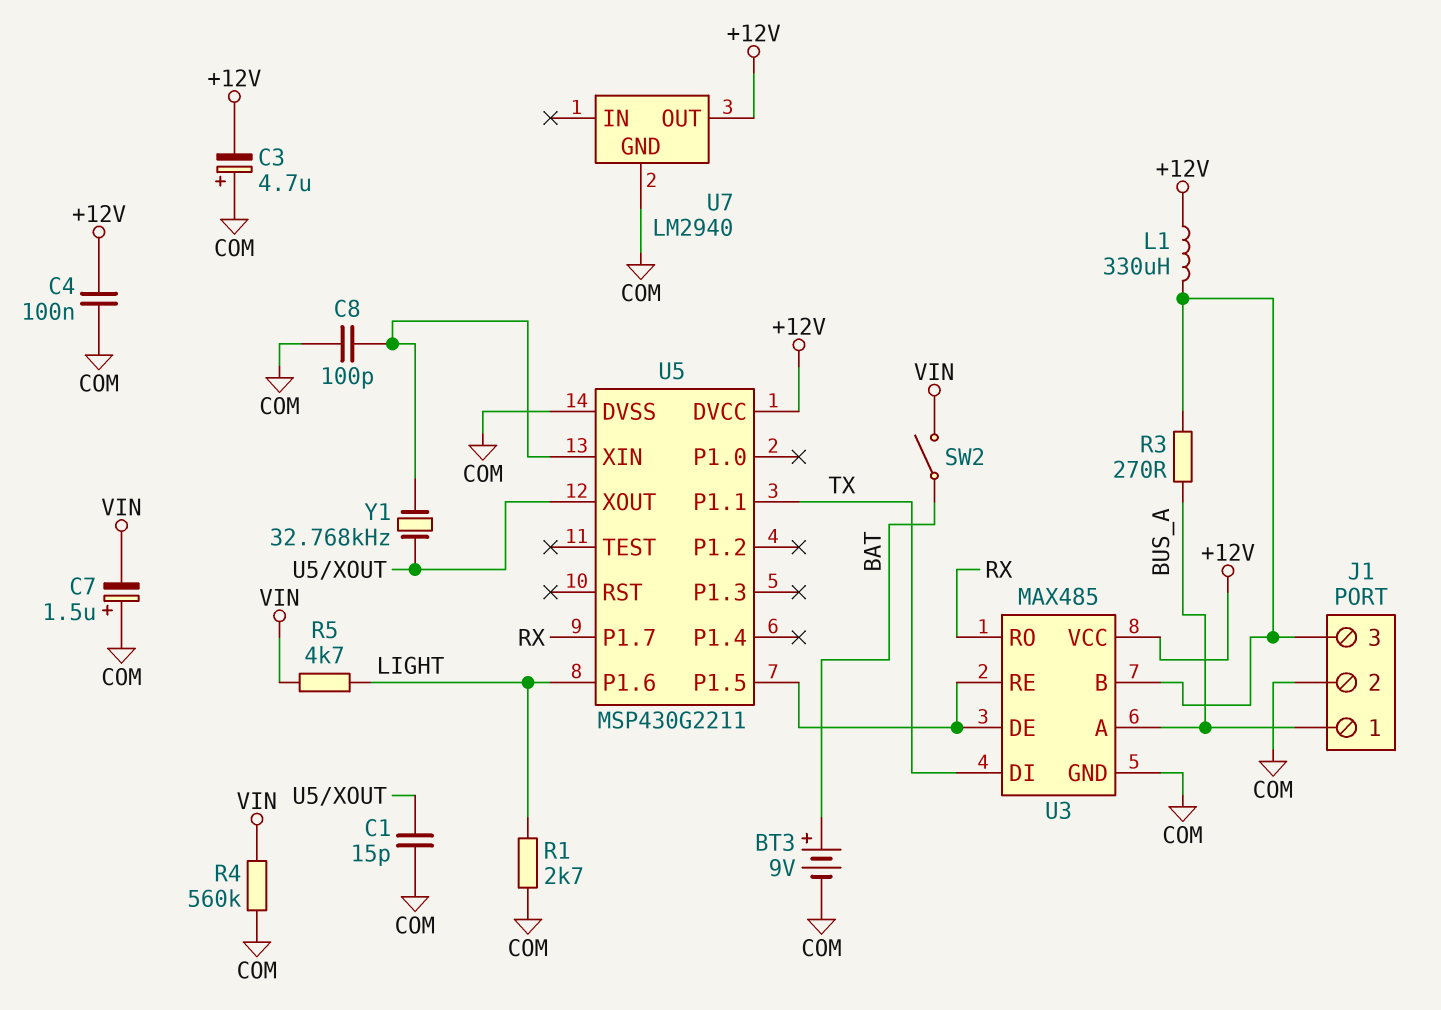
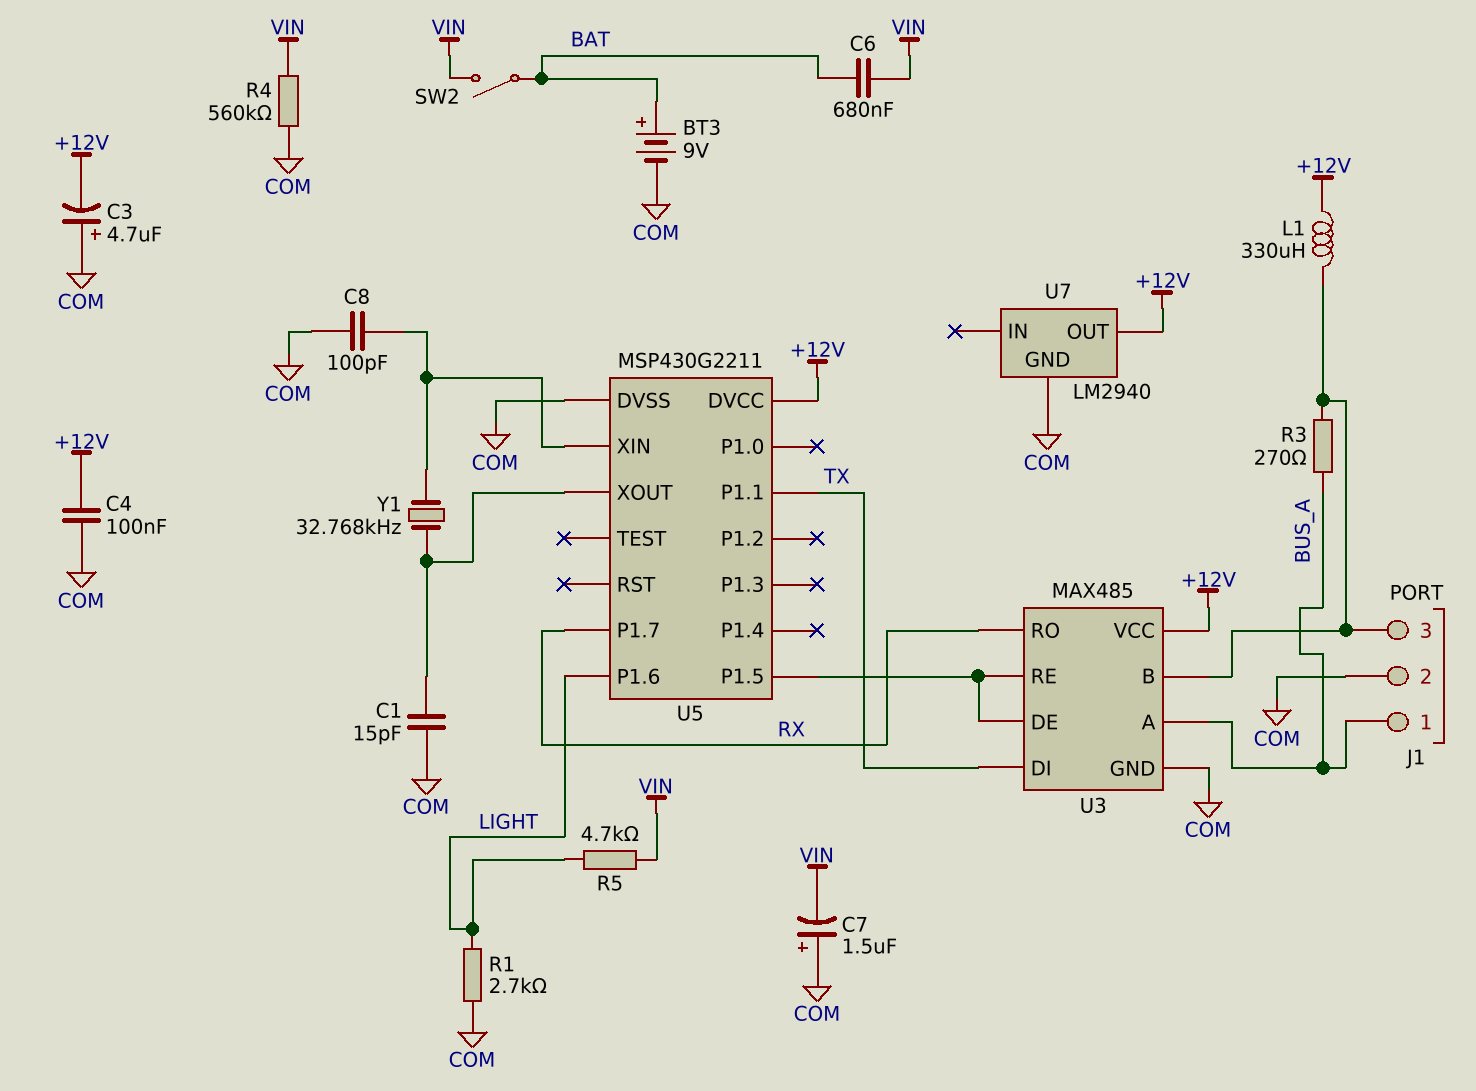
C6: none -> 680nF (BAT, VIN)

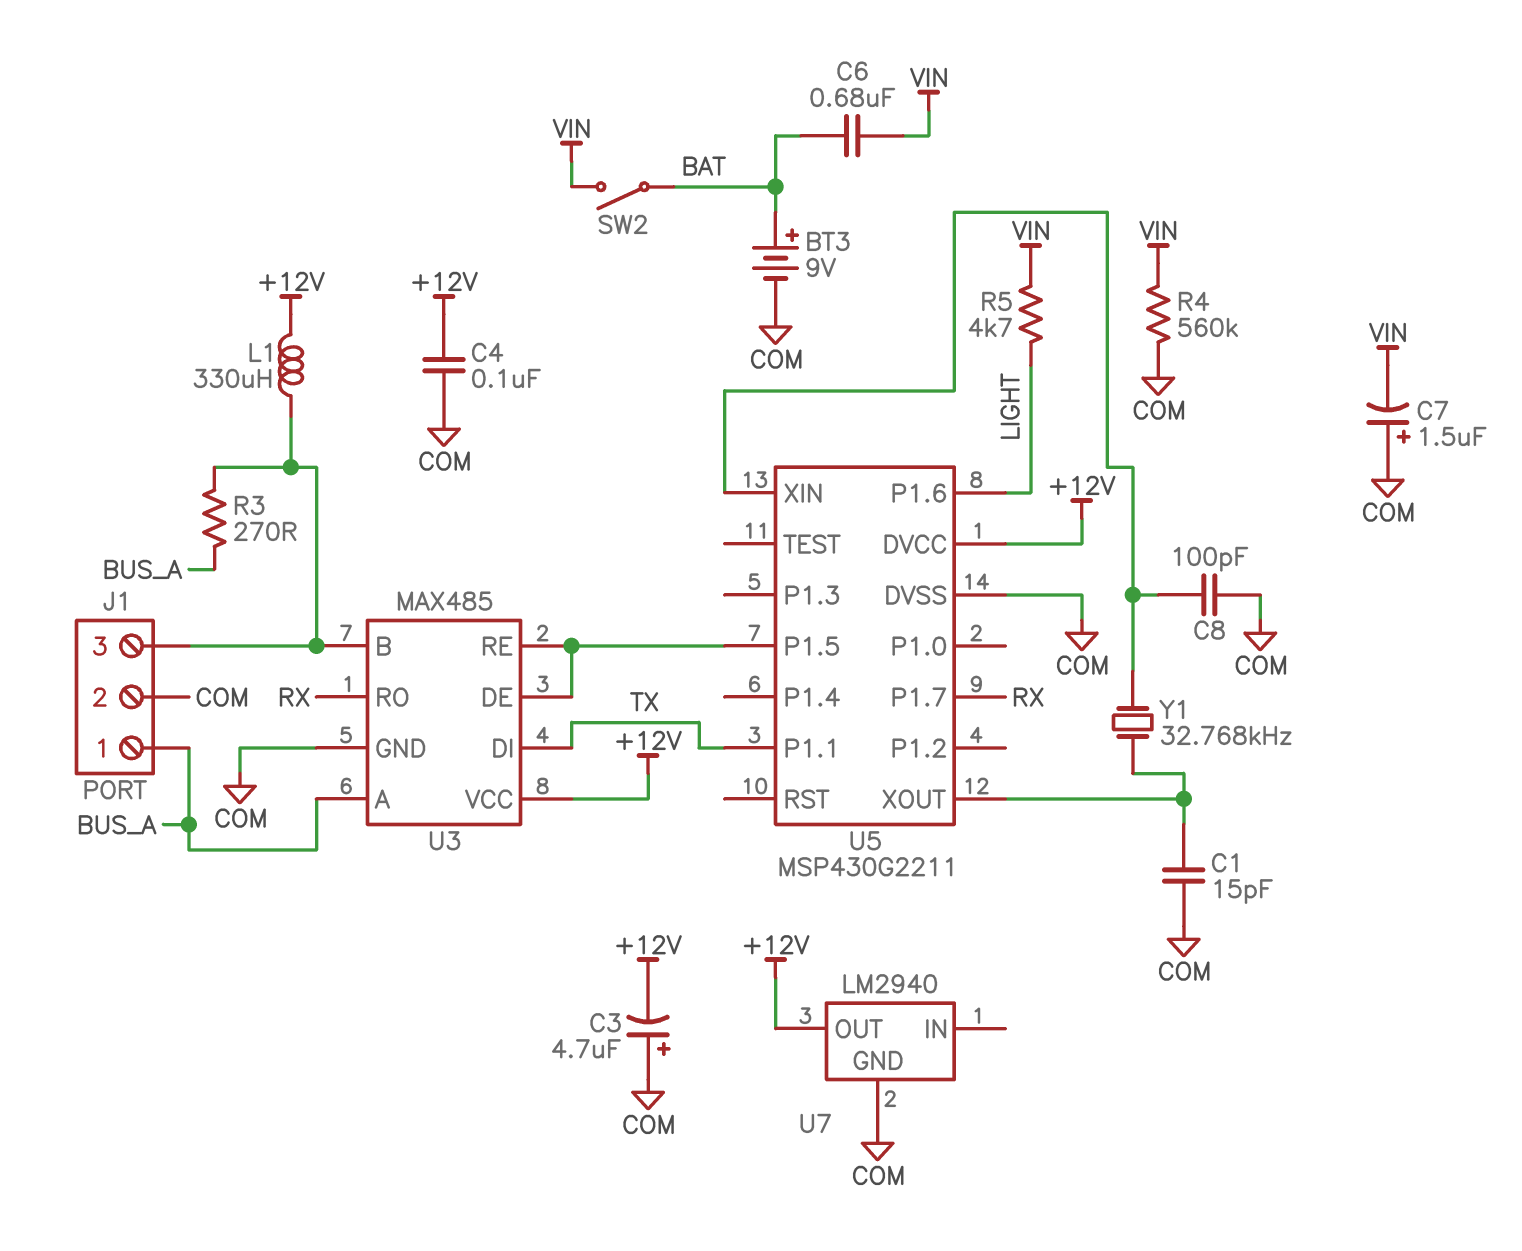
R1: 2.7k (COM, LIGHT) -> none

